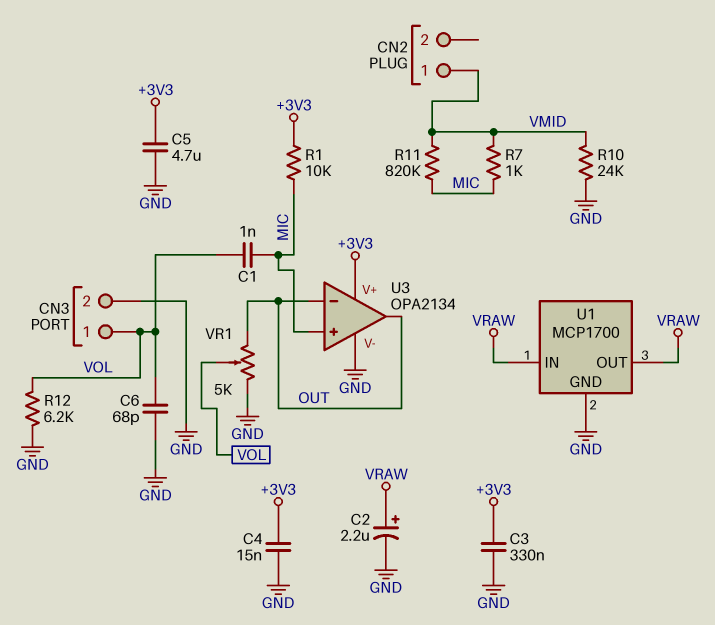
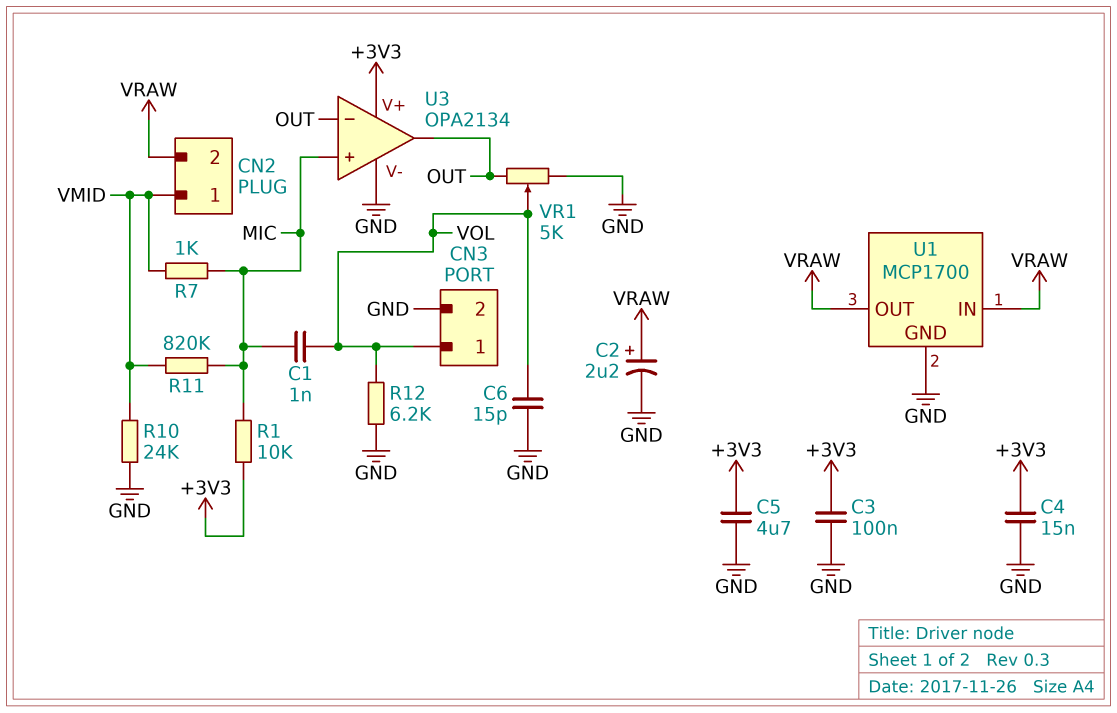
C3: 330nF (+3V3, GND) -> 100nF (+3V3, GND)
C6: 68pF (GND, VOL) -> 15pF (GND, VOL)
CN2 pin 2: none -> VRAW

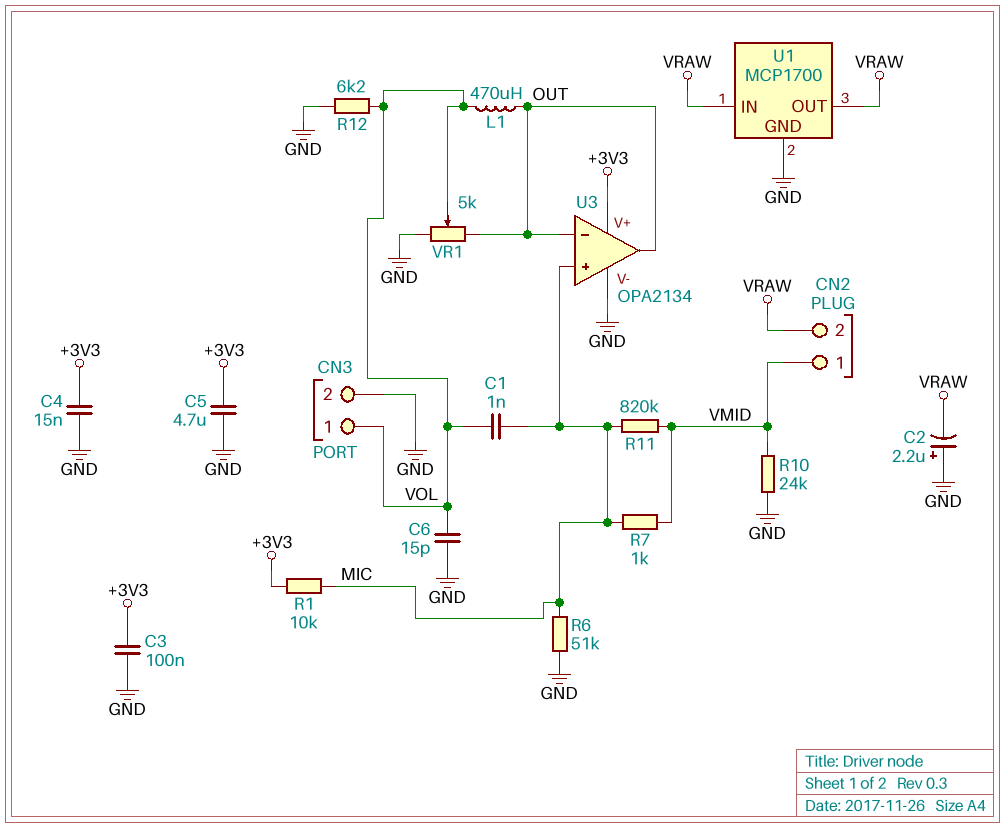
C2: 2.2uF (plus VRAW, minus GND) -> 2.2uF (plus GND, minus VRAW)
L1: none -> 470uH (OUT, VOL)
R6: none -> 51k (GND, MIC)

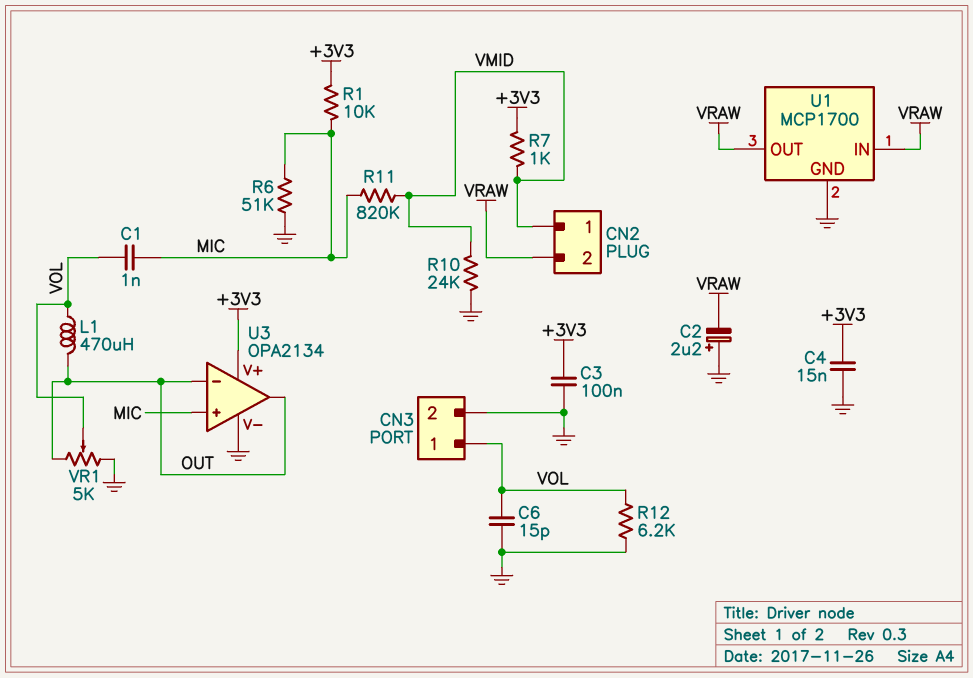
C5: 4.7uF (+3V3, GND) -> none
R7: 1k (MIC, VMID) -> 1k (+3V3, VMID)

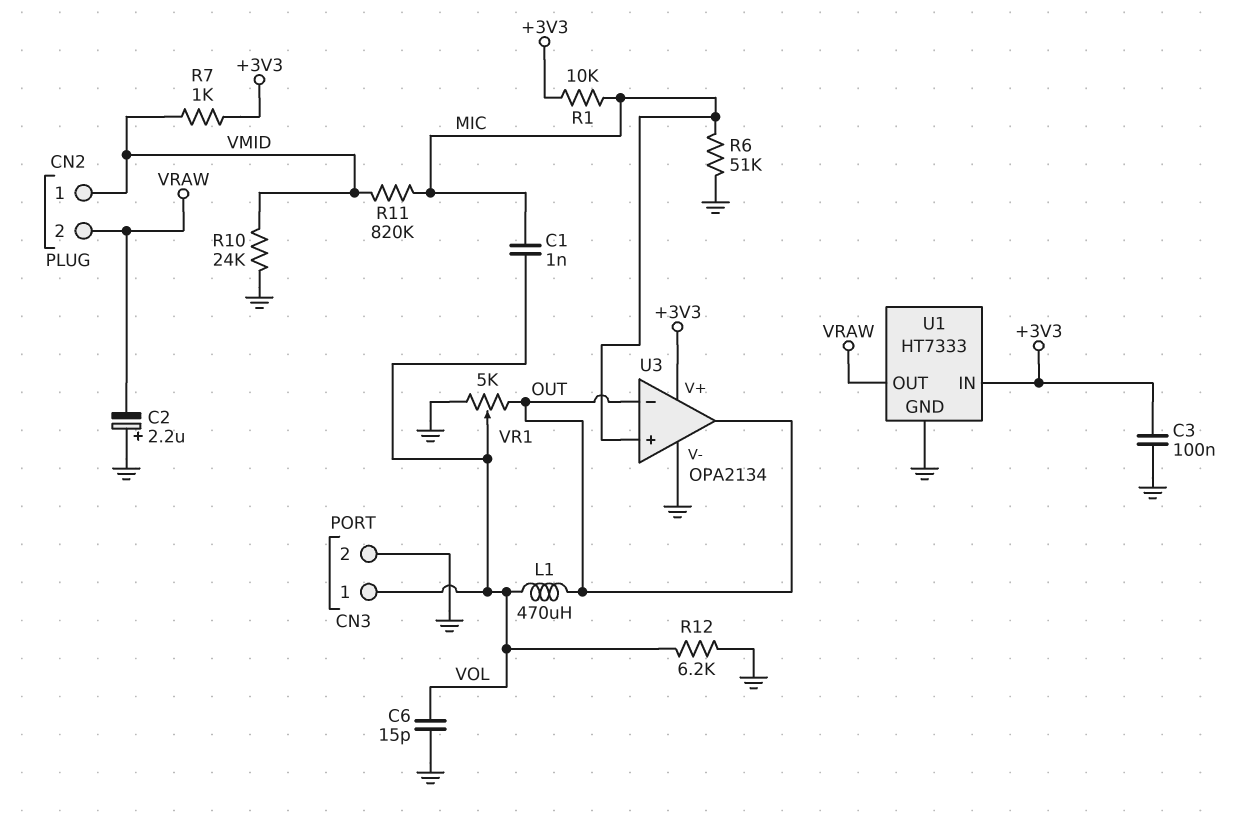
C4: 15nF (+3V3, GND) -> none
U1: MCP1700 -> HT7333
U1 pin IN: VRAW -> +3V3

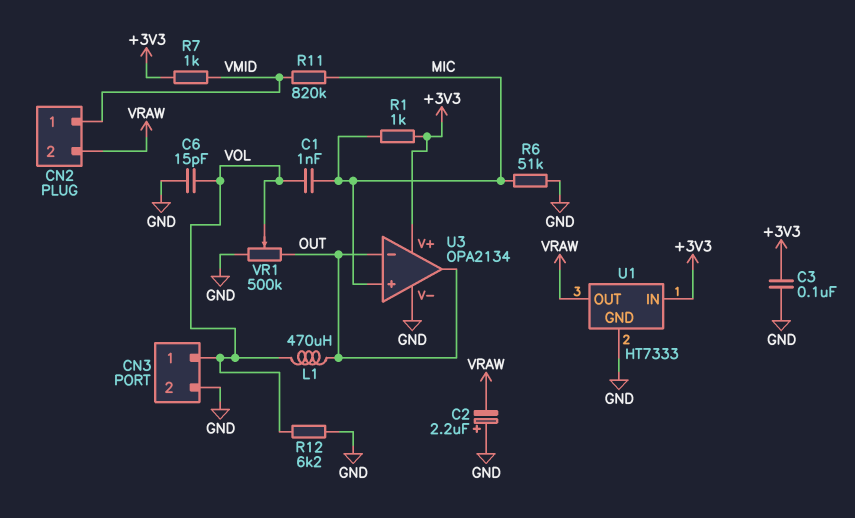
R1: 10k (+3V3, MIC) -> 1k (+3V3, MIC)
R10: 24k (GND, VMID) -> none
VR1: 5k (GND, OUT, wiper VOL) -> 500k (GND, OUT, wiper VOL)

